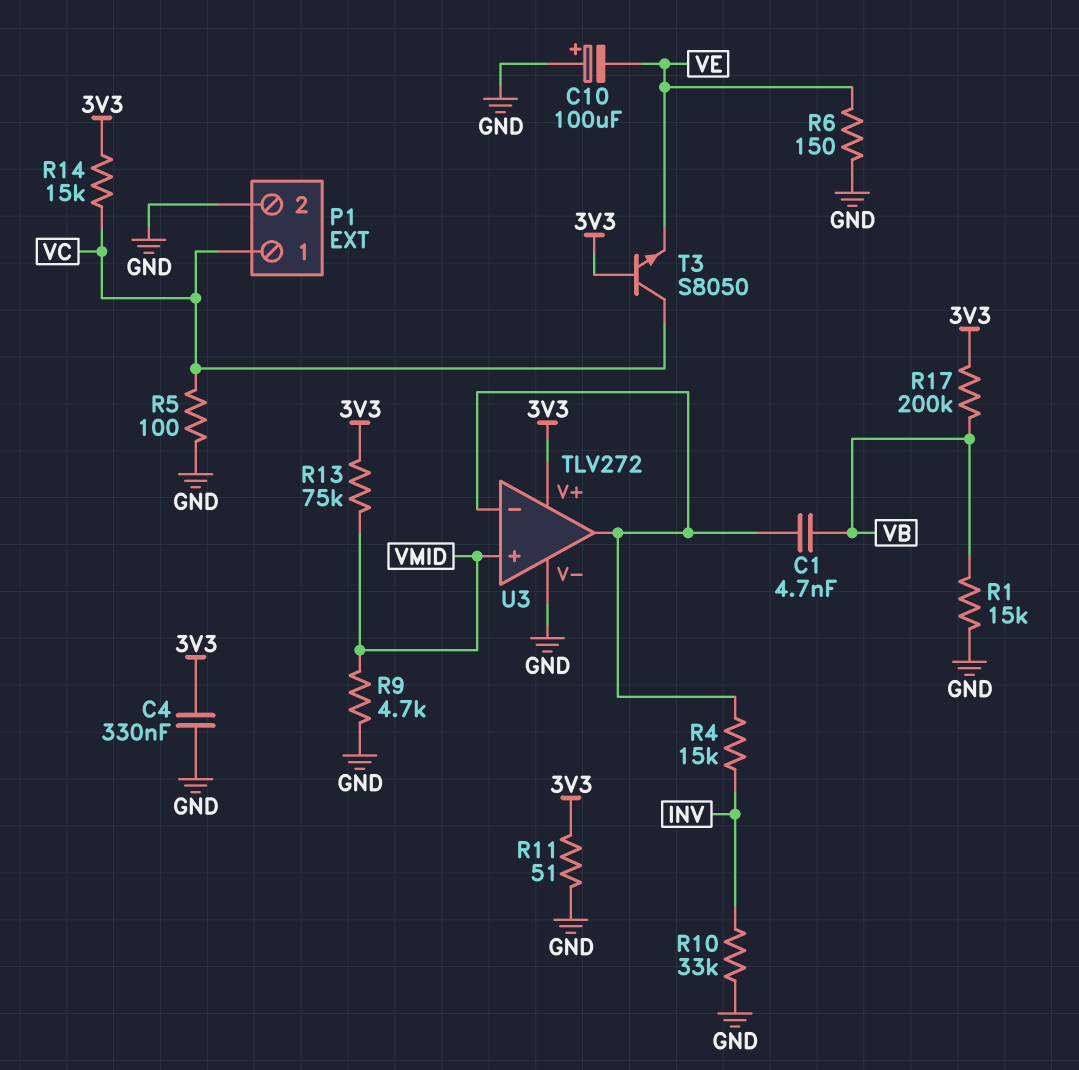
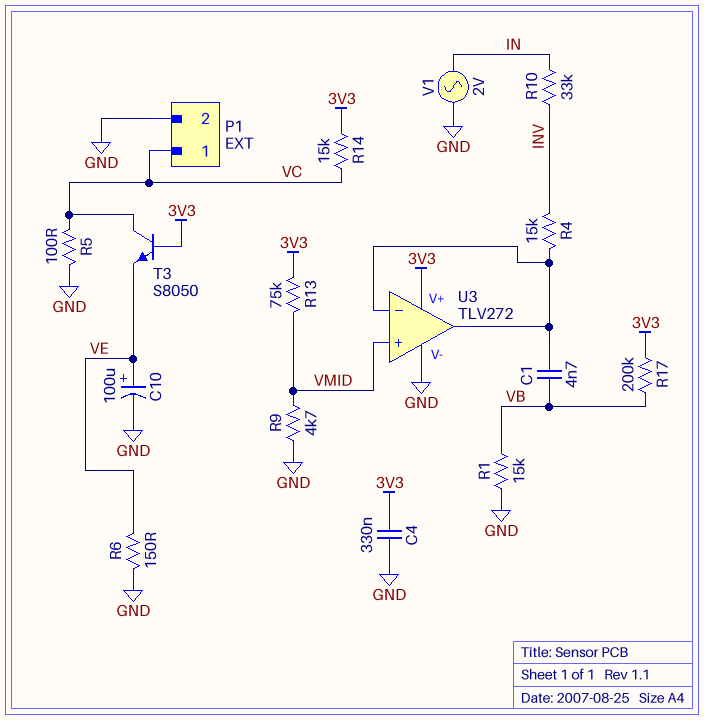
C10: 100uF (plus GND, minus VE) -> 100uF (plus VE, minus GND)
R10: 33k (GND, INV) -> 33k (IN, INV)
R11: 51 (3V3, GND) -> none
V1: none -> AC 2V (GND, IN)

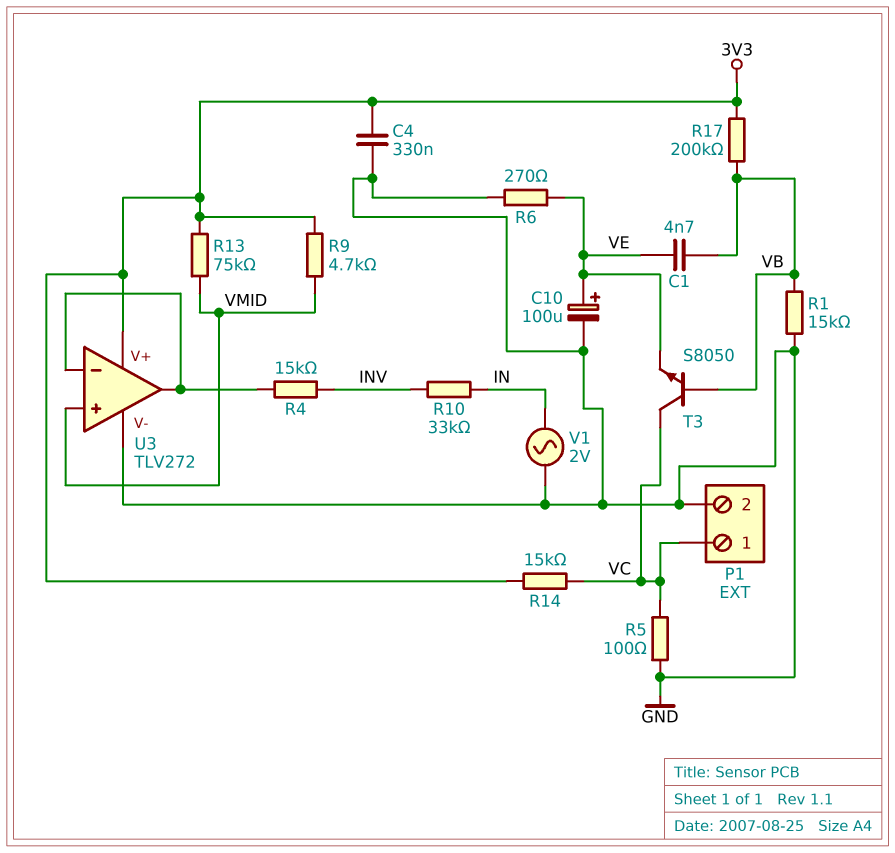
C1: 4.7nF (U3/in-, VB) -> 4.7nF (VB, VE)
R6: 150 (GND, VE) -> 270 (GND, VE)
R9: 4.7k (GND, VMID) -> 4.7k (3V3, VMID)
T3: NPN S8050 (B 3V3, C VC, E VE) -> NPN S8050 (B VB, C VC, E VE)

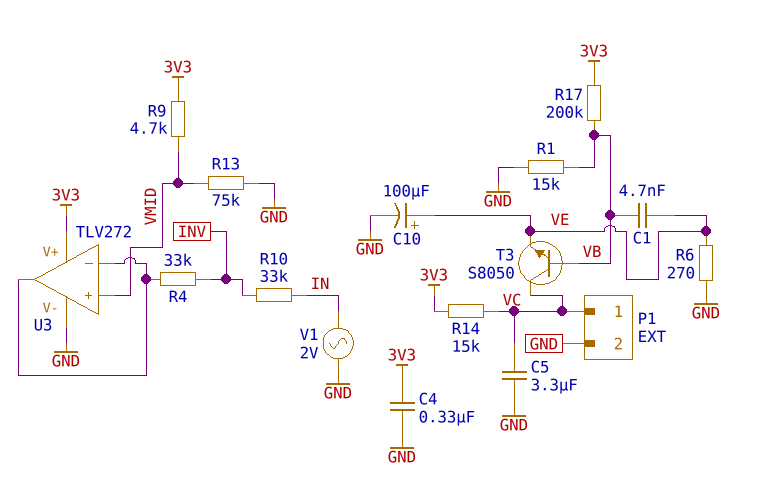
C5: none -> 3.3uF (GND, VC)
R4: 15k (INV, U3/in-) -> 33k (INV, U3/in-)
R5: 100 (GND, VC) -> none
R13: 75k (3V3, VMID) -> 75k (GND, VMID)

